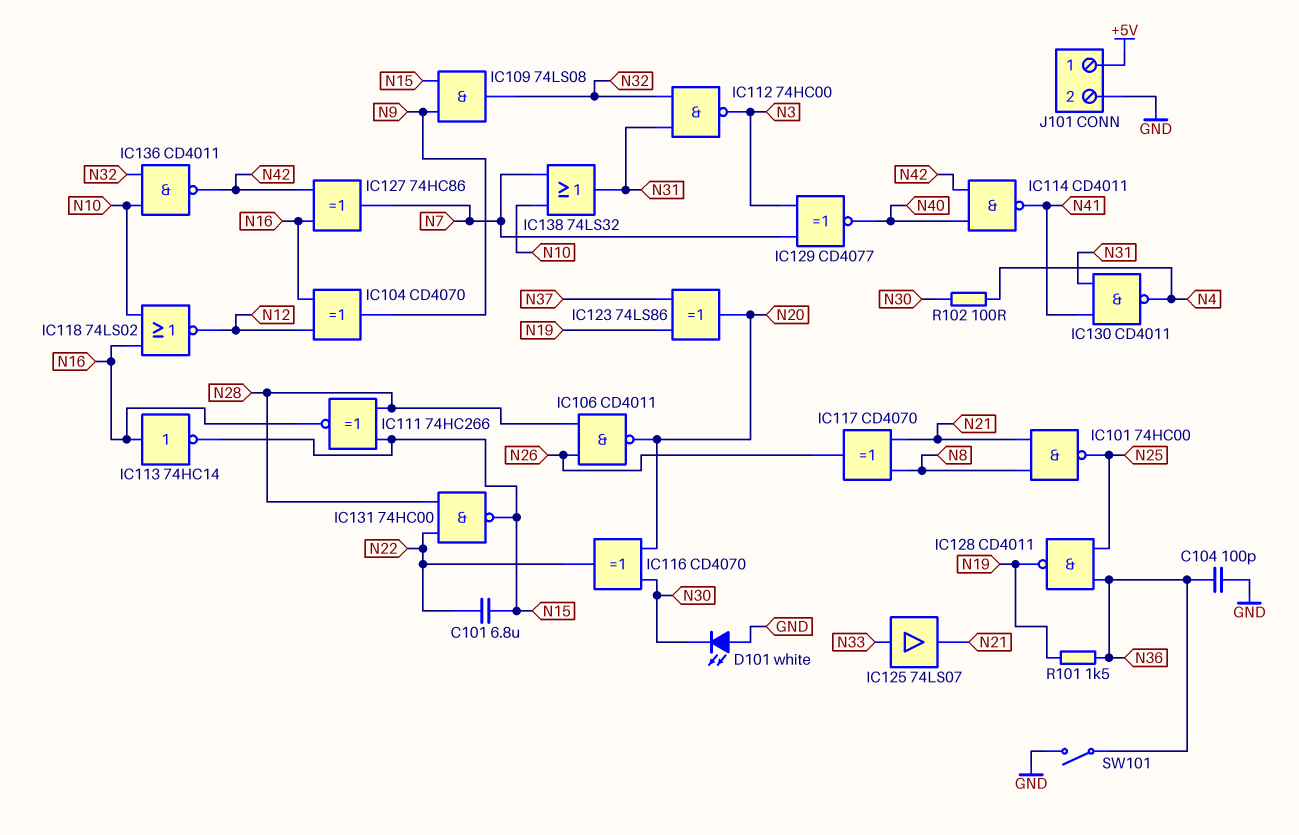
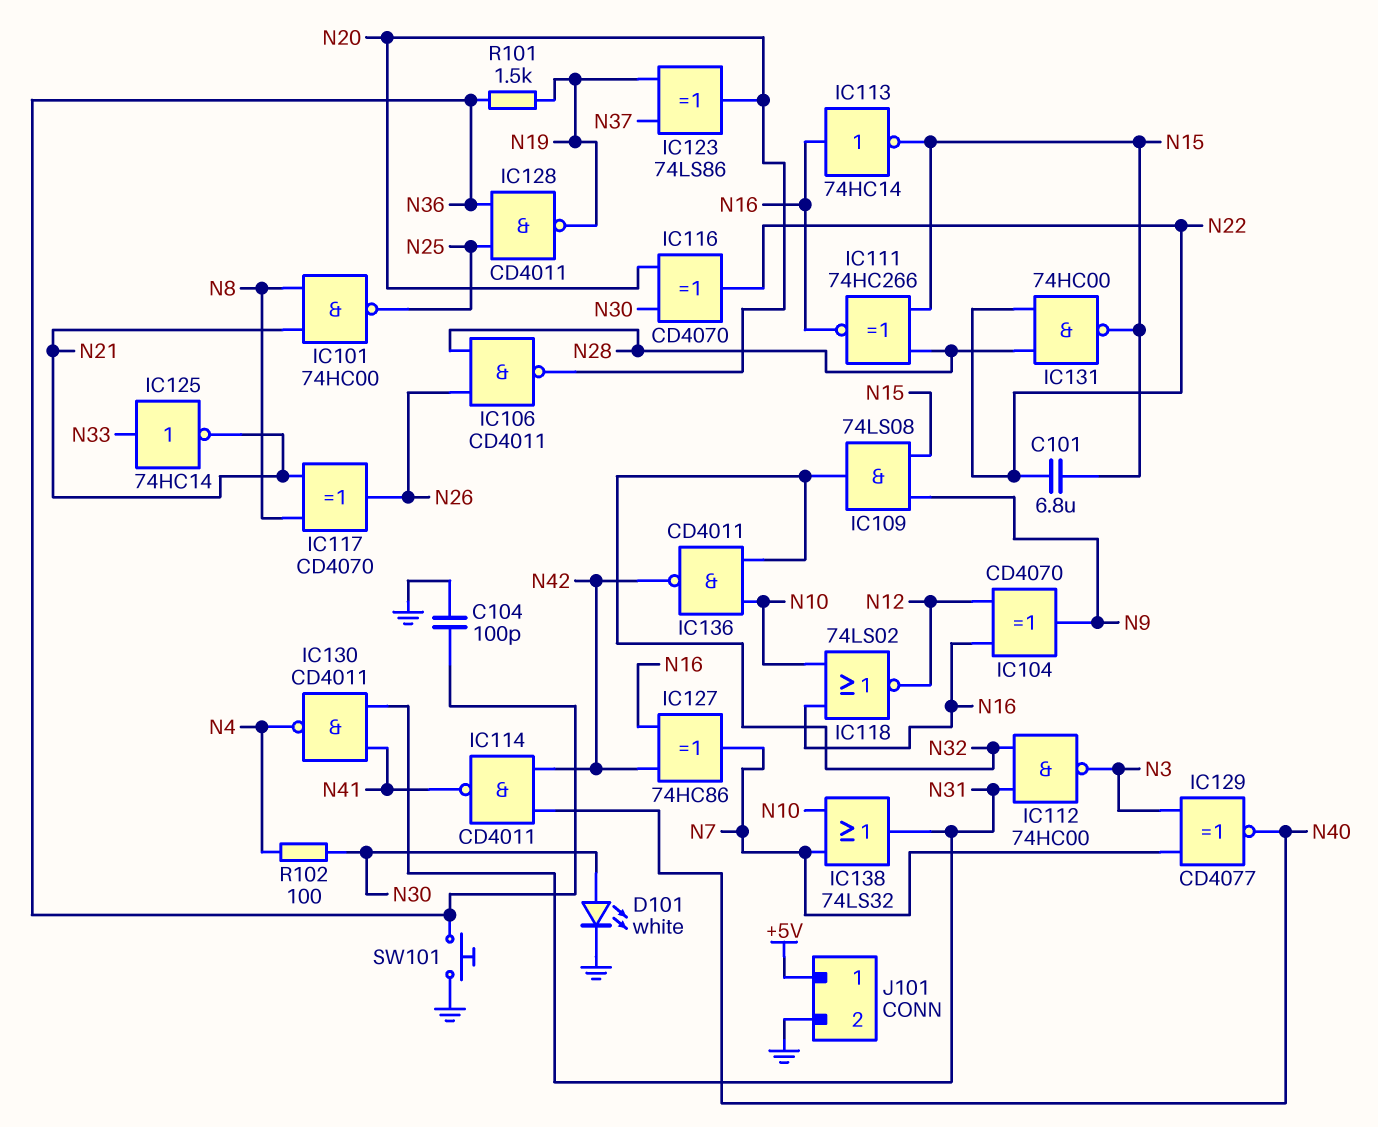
D101: LED white (A GND, K N30) -> LED white (A N30, K GND)
IC125: buffer 74LS07 (in N33, out N21) -> NOT 74HC14 (in N33, out N21)
SW101: switch (GND, N36) -> button (GND, N36)

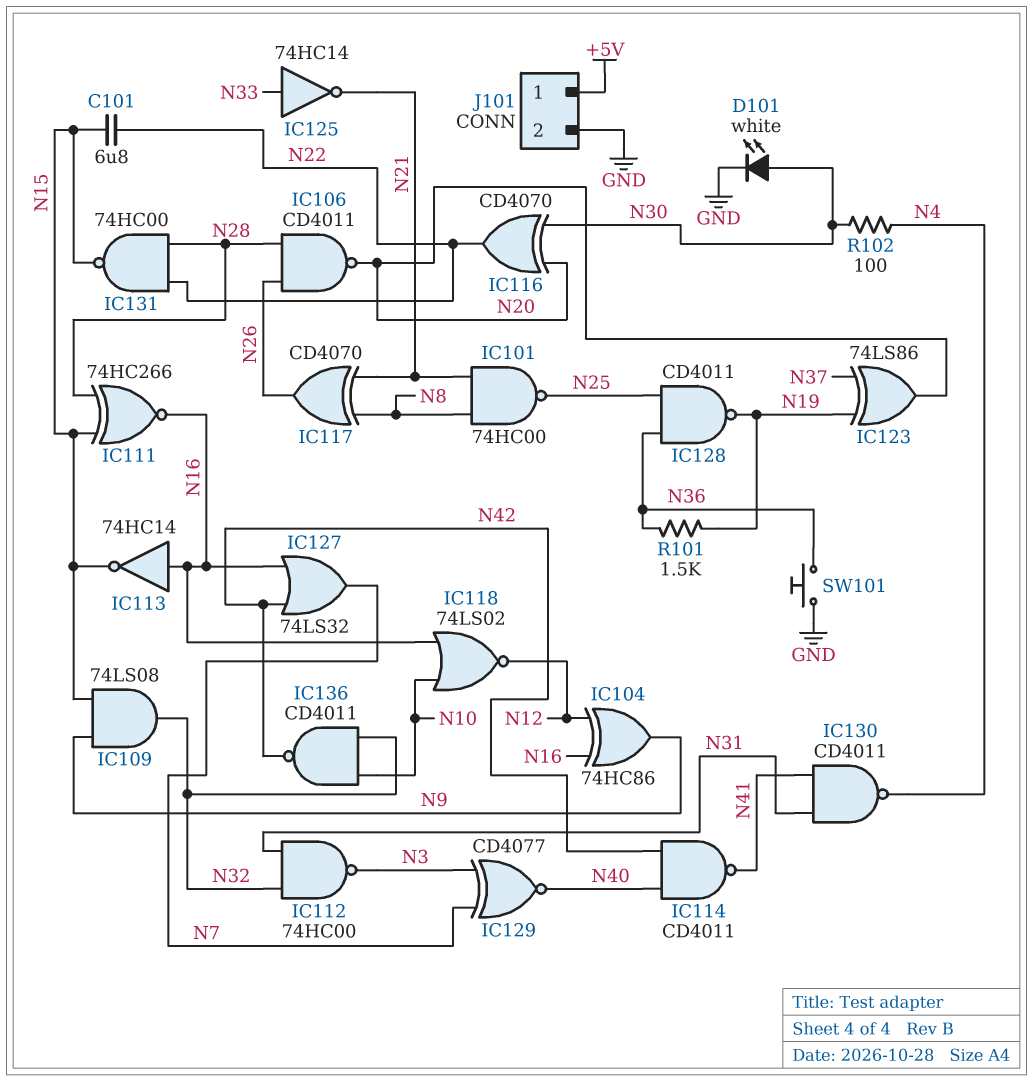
C104: 100pF (GND, N36) -> none
IC104: XOR CD4070 (in N12, in N16, out N9) -> XOR 74HC86 (in N12, in N16, out N9)
IC127: XOR 74HC86 (in N16, in N42, out N7) -> OR 74LS32 (in N16, in N42, out N7)
IC138: OR 74LS32 (in N7, in N10, out N31) -> none

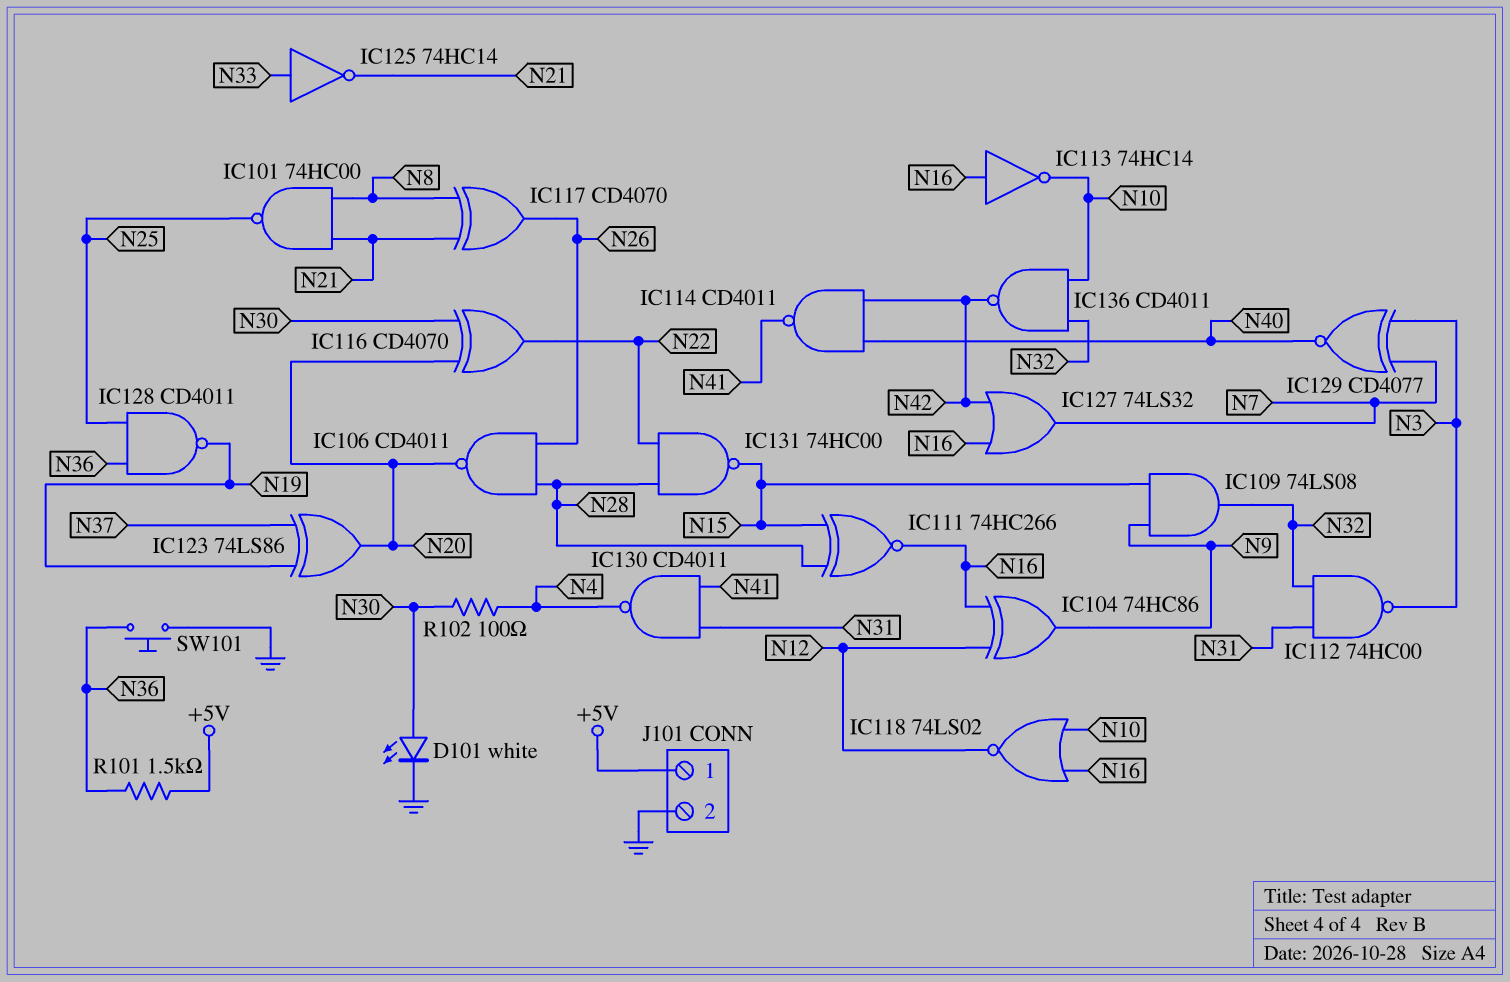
C101: 6.8uF (N15, N22) -> none
IC113: NOT 74HC14 (in N16, out N15) -> NOT 74HC14 (in N16, out N10)
R101: 1.5k (N19, N36) -> 1.5k (+5V, N36)

